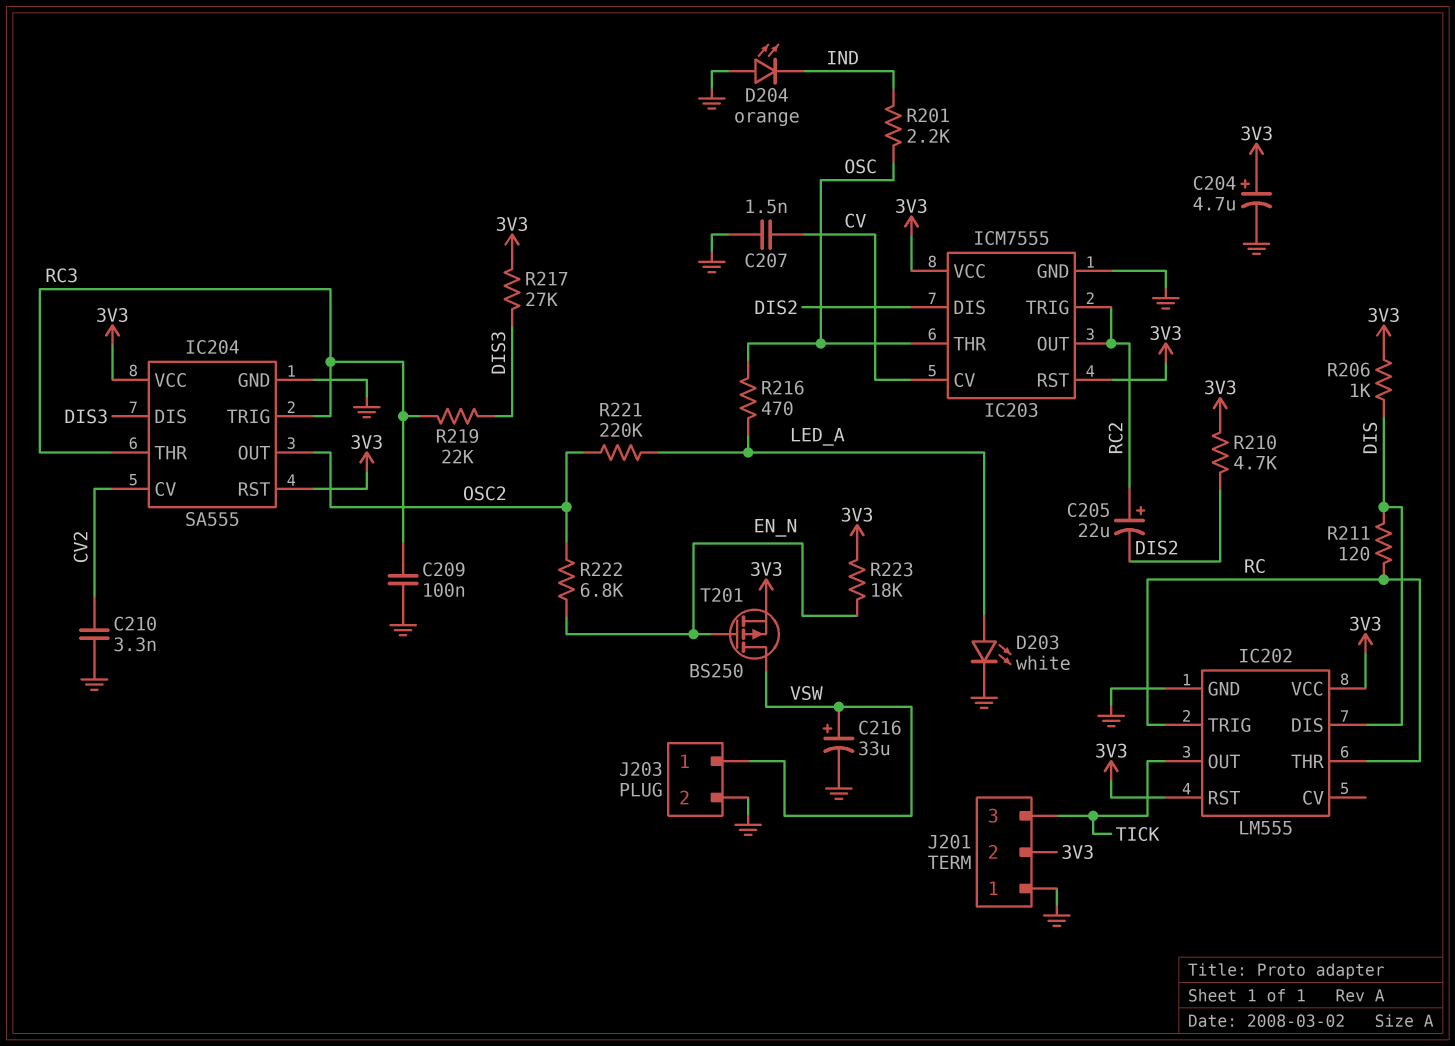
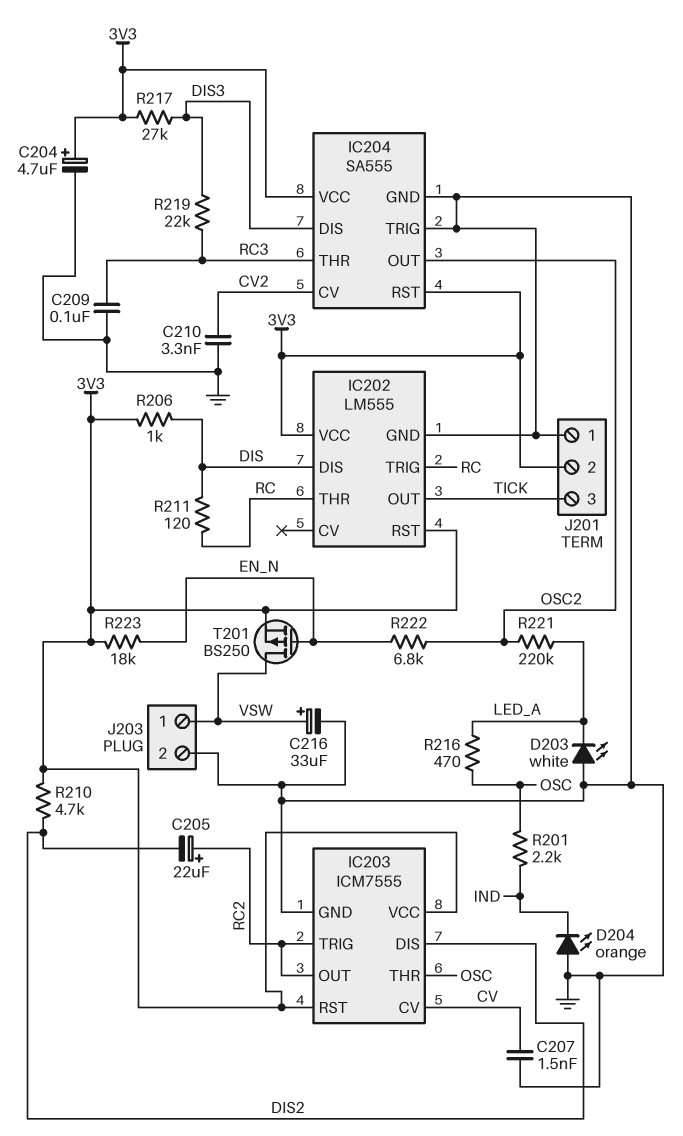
D203: LED white (A LED_A, K GND) -> LED white (A GND, K LED_A)
IC204 pin TRIG: RC3 -> GND

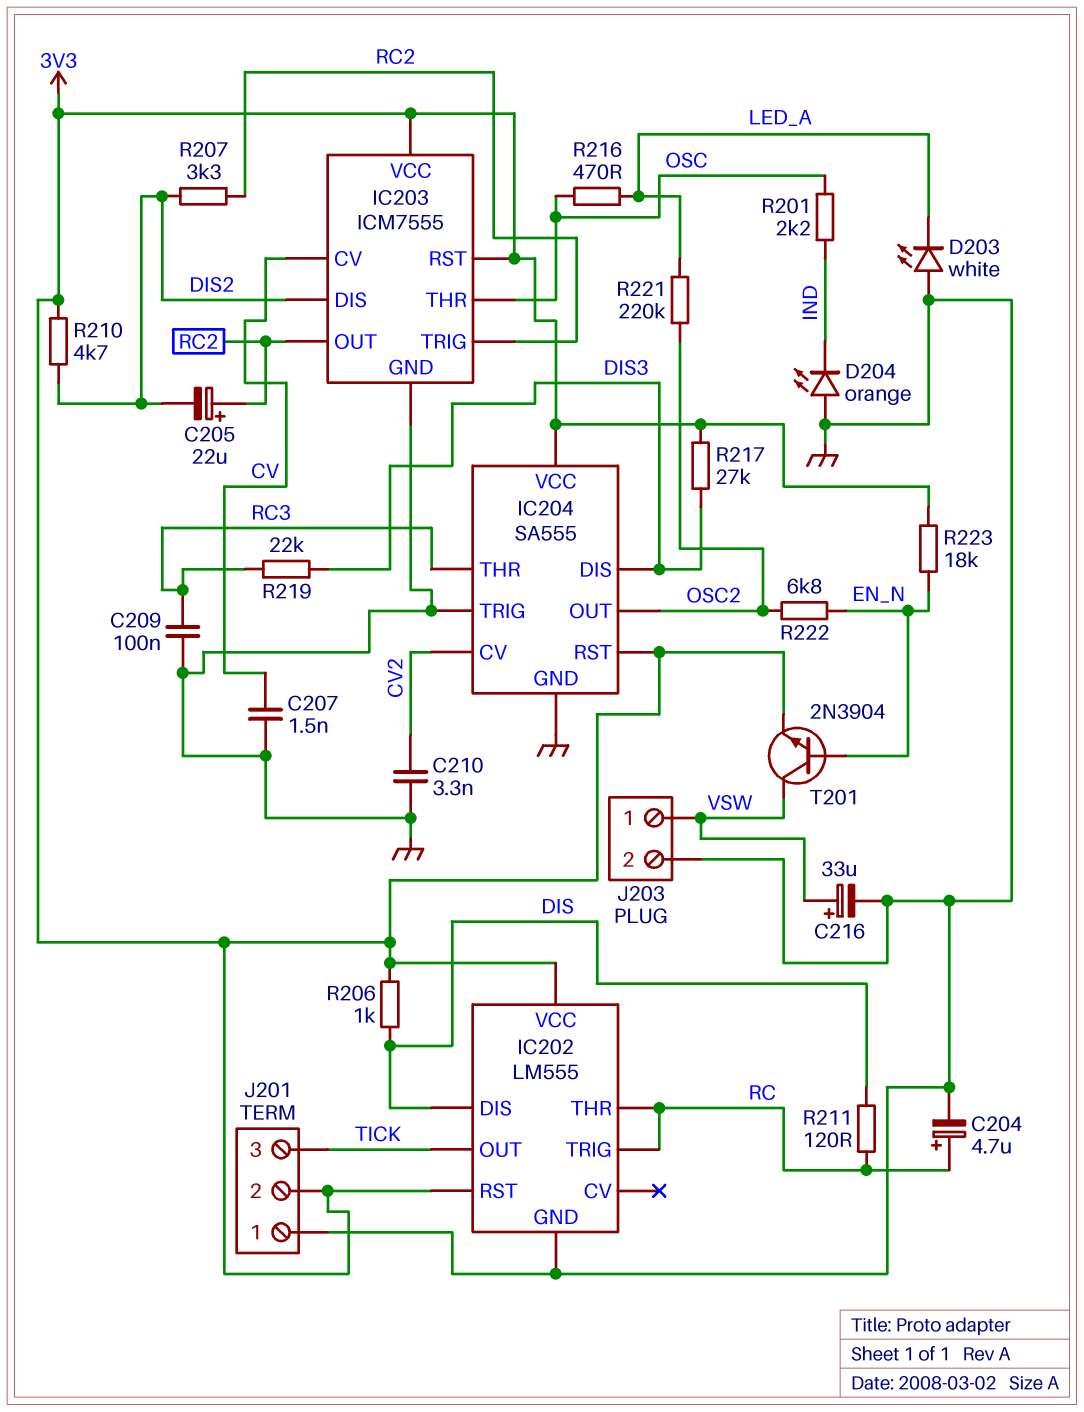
C204: 4.7uF (plus 3V3, minus GND) -> 4.7uF (plus RC, minus GND)
R207: none -> 3.3k (DIS2, RC2)
T201: PMOS BS250 (G EN_N, D VSW, S 3V3) -> NPN 2N3904 (B EN_N, C VSW, E 3V3)

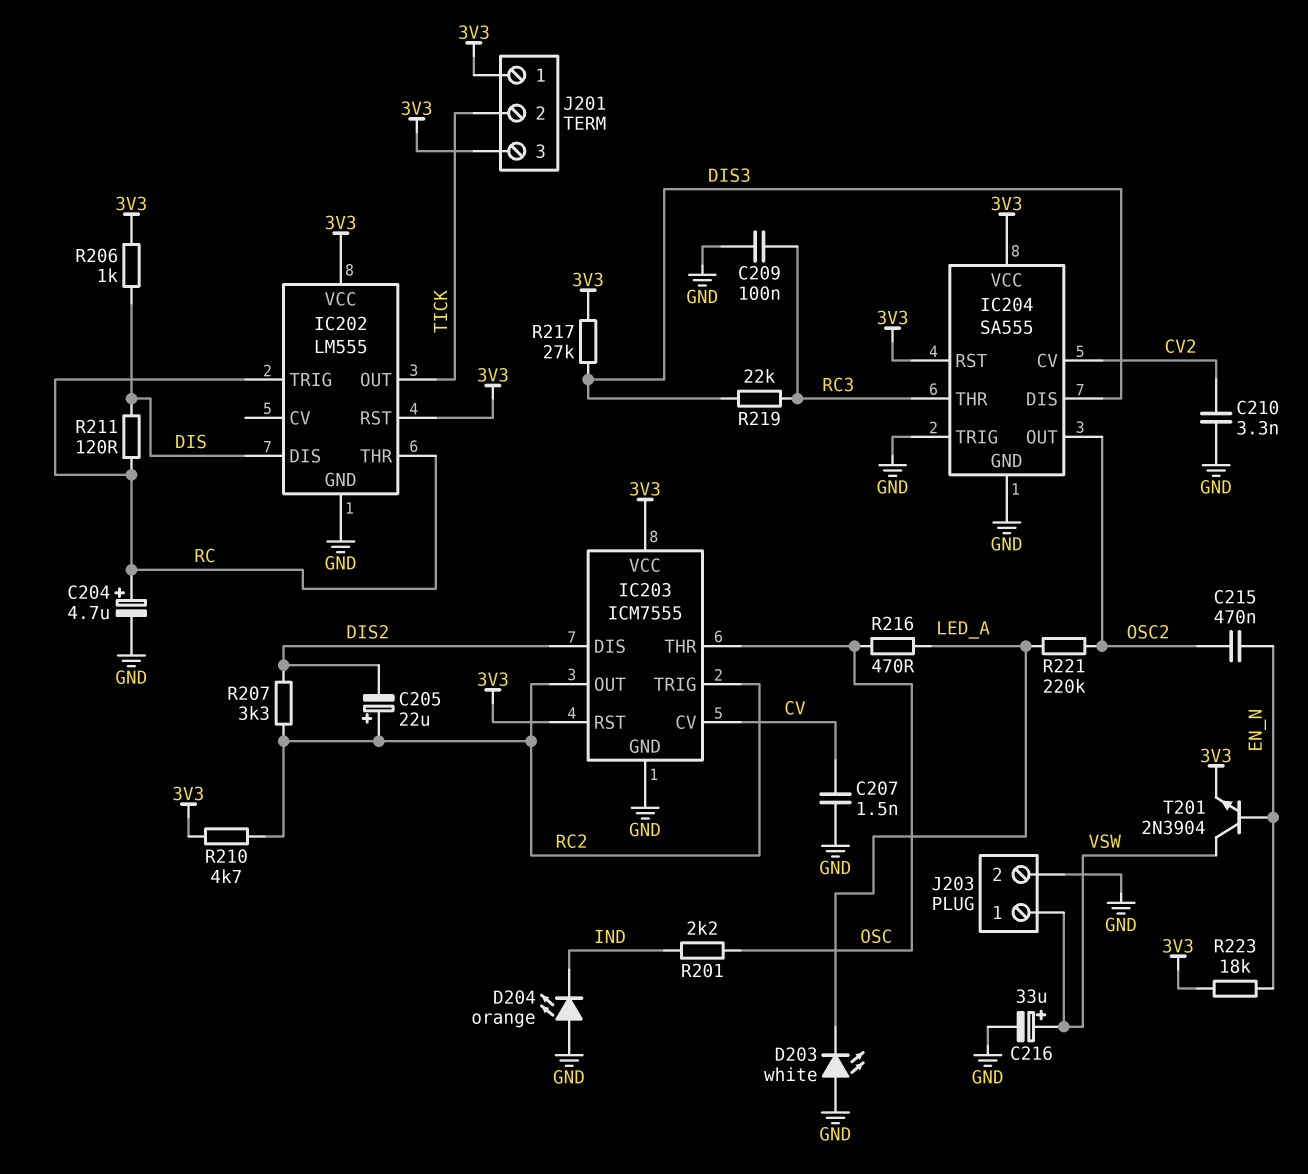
C215: none -> 470nF (EN_N, OSC2)
J201 pin 1: GND -> 3V3
J201 pin 2: 3V3 -> TICK
J201 pin 3: TICK -> 3V3
R210: 4.7k (3V3, DIS2) -> 4.7k (3V3, RC2)
R222: 6.8k (EN_N, OSC2) -> none

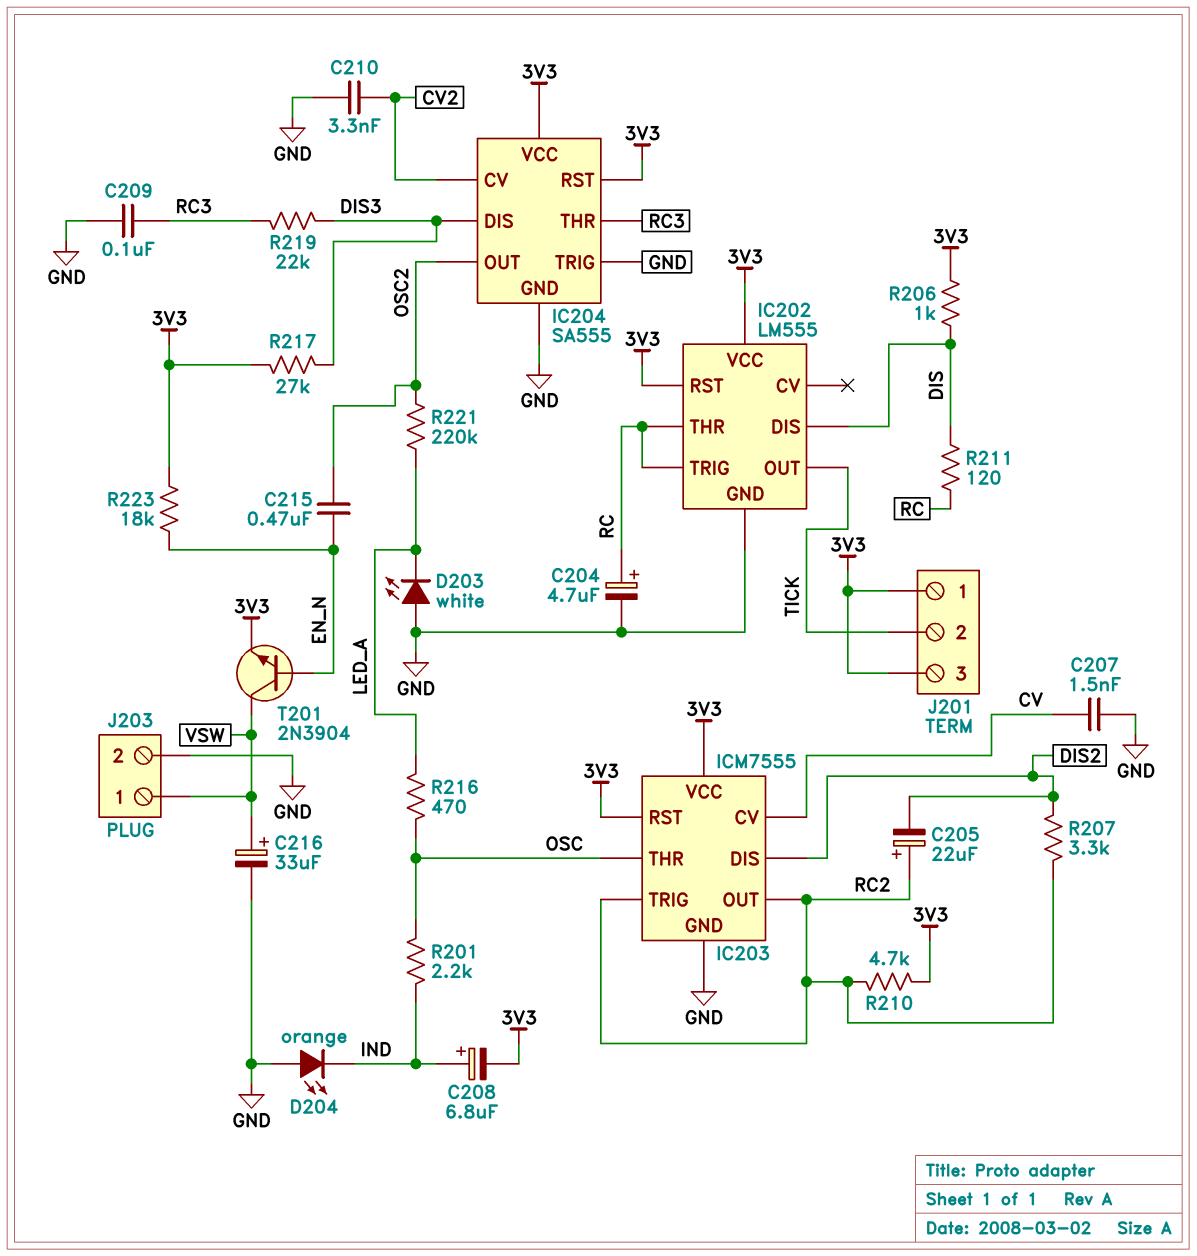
C208: none -> 6.8uF (plus IND, minus 3V3)

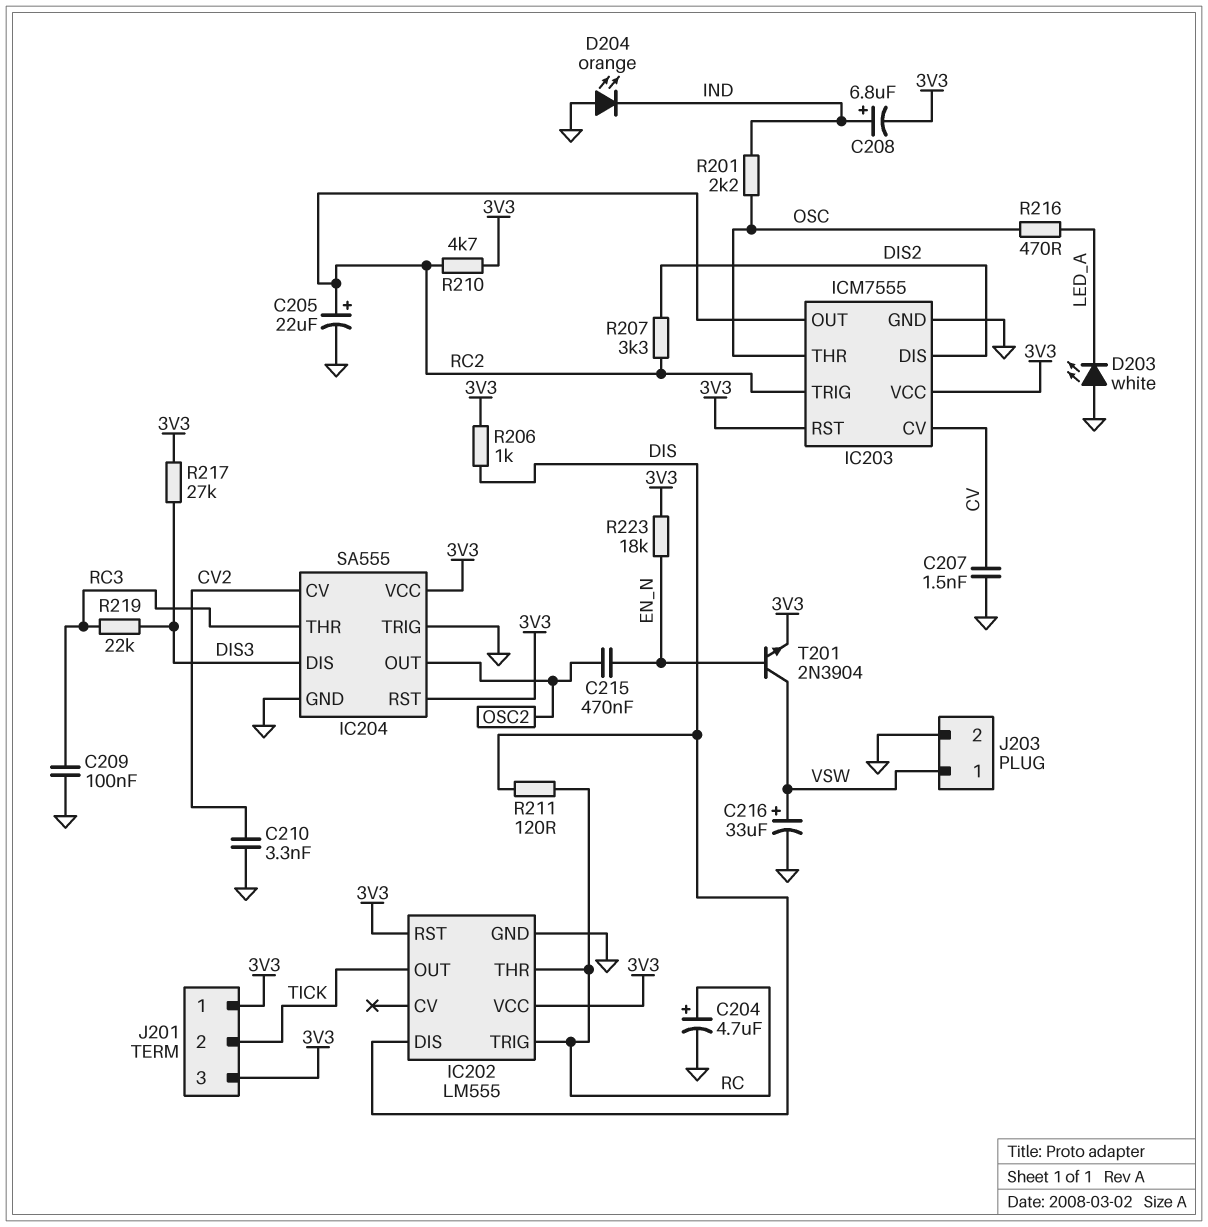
C205: 22uF (plus RC2, minus DIS2) -> 22uF (plus RC2, minus GND)
R221: 220k (LED_A, OSC2) -> none

